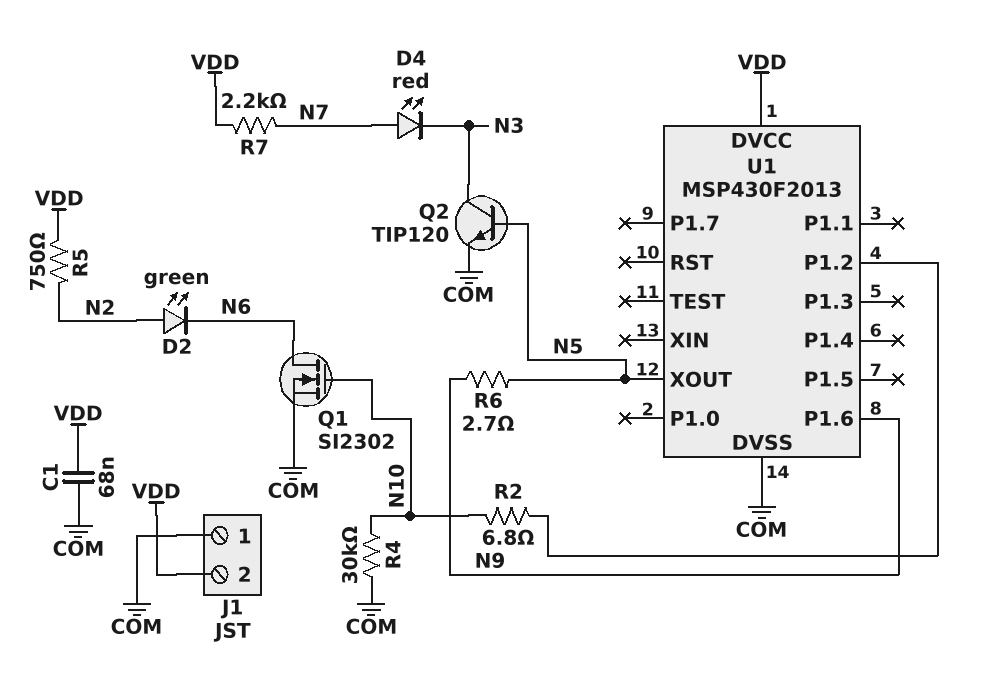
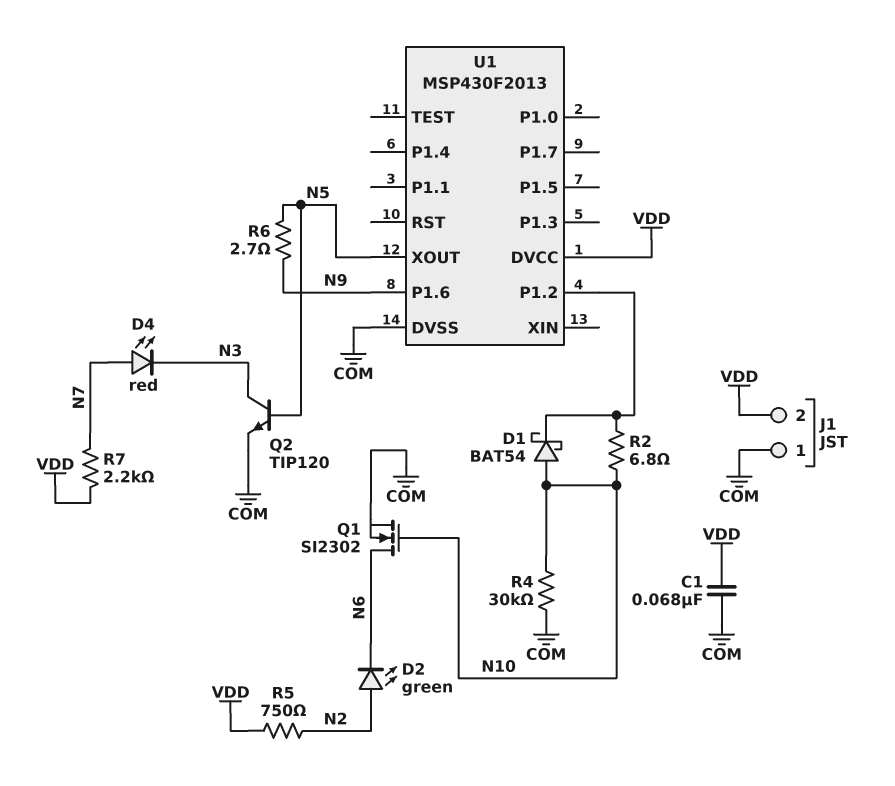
D1: none -> schottky BAT54 (A N10, K U1/P1.2)

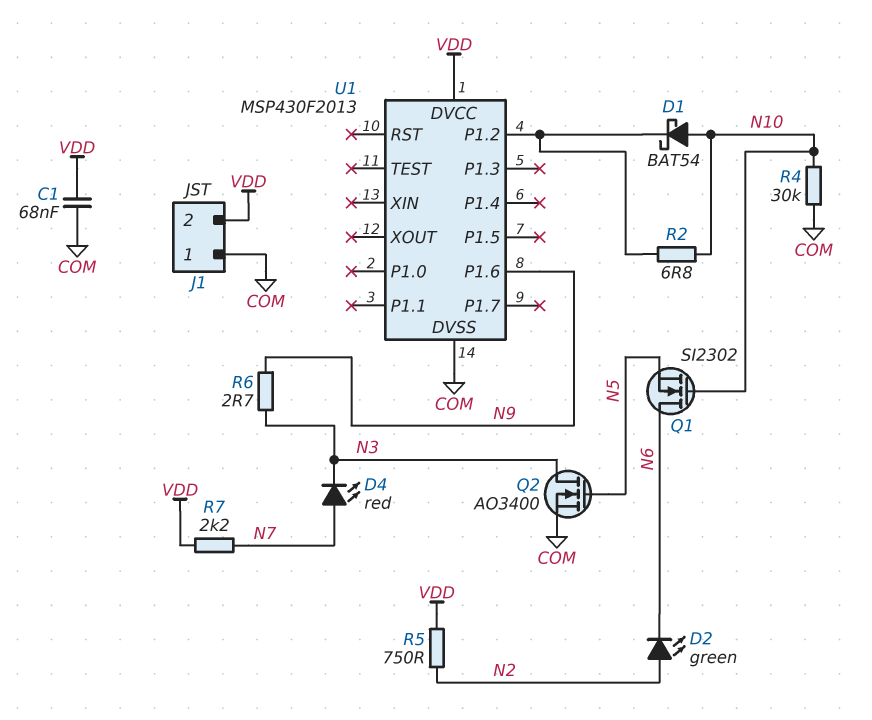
Q1: NMOS SI2302 (G N10, D N6, S COM) -> NMOS SI2302 (G N10, D N6, S N5)
Q2: NPN TIP120 (B N5, C N3, E COM) -> NMOS AO3400 (G N5, D N3, S COM)
R6: 2.7 (N5, N9) -> 2.7 (N3, N9)
U1 pin XOUT: N5 -> none

